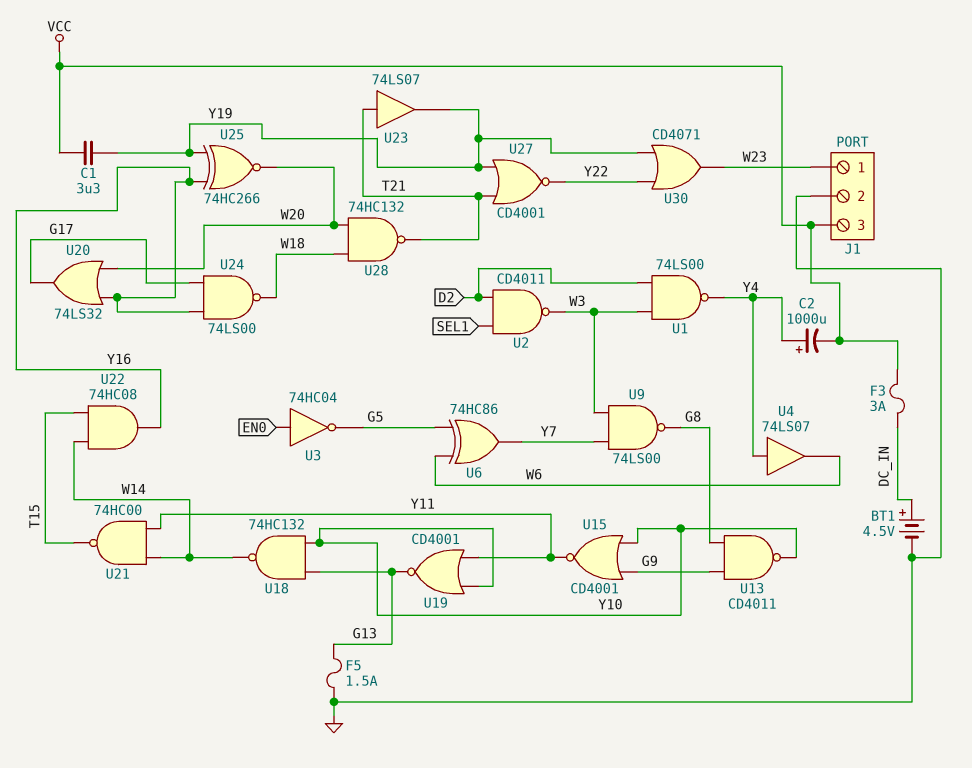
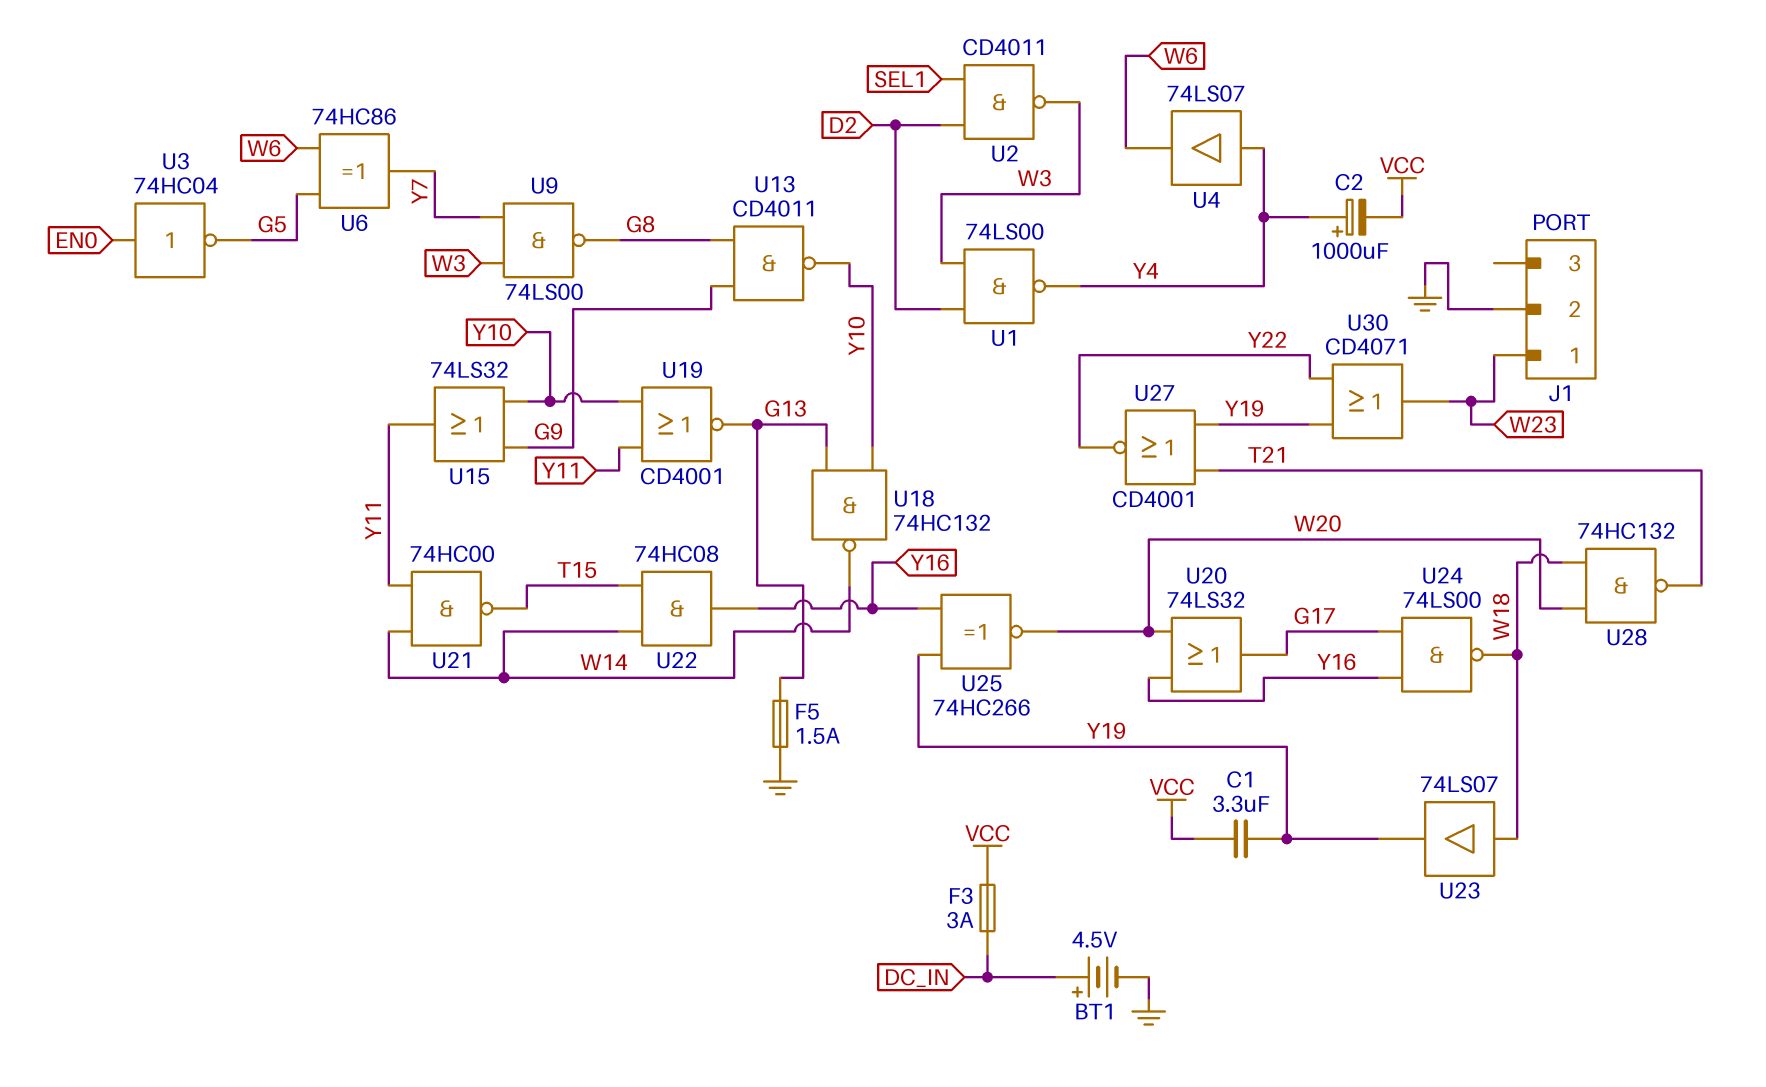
J1 pin 3: VCC -> none
U15: NOR CD4001 (in G9, in Y10, out Y11) -> OR 74LS32 (in G9, in Y10, out Y11)
U23: buffer 74LS07 (in T21, out Y19) -> buffer 74LS07 (in W18, out Y19)

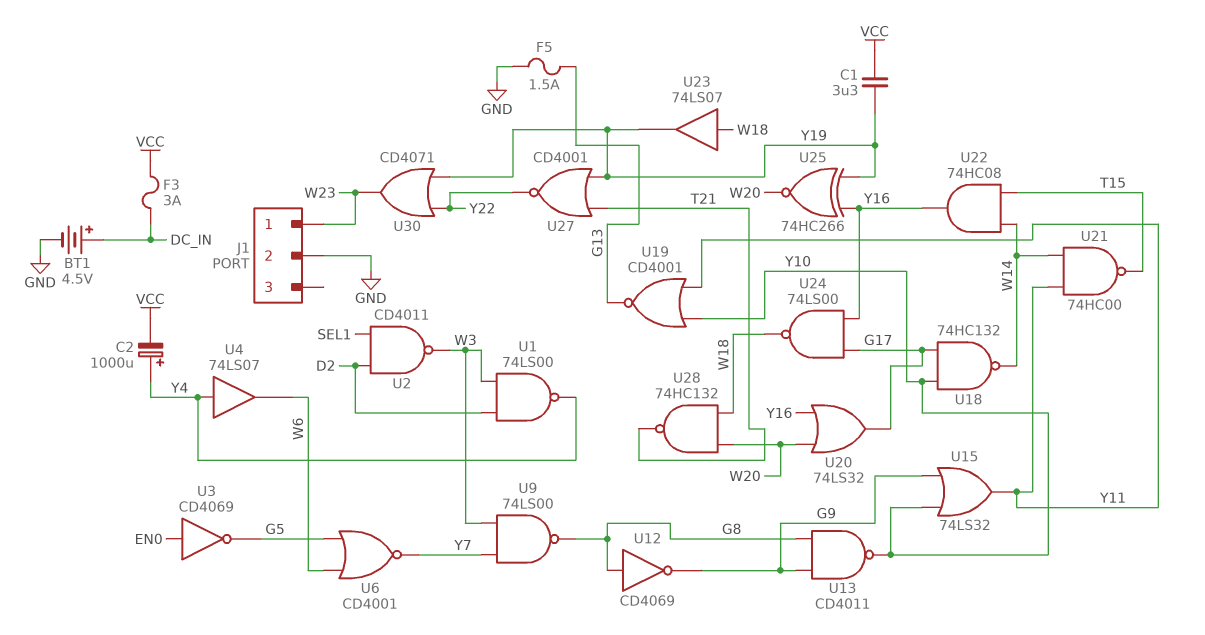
U3: NOT 74HC04 (in EN0, out G5) -> NOT CD4069 (in EN0, out G5)
U6: XOR 74HC86 (in G5, in W6, out Y7) -> NOR CD4001 (in G5, in W6, out Y7)
U12: none -> NOT CD4069 (in G8, out G9)
U18: NAND 74HC132 (in G13, in Y10, out W14) -> NAND 74HC132 (in G17, in Y10, out W14)

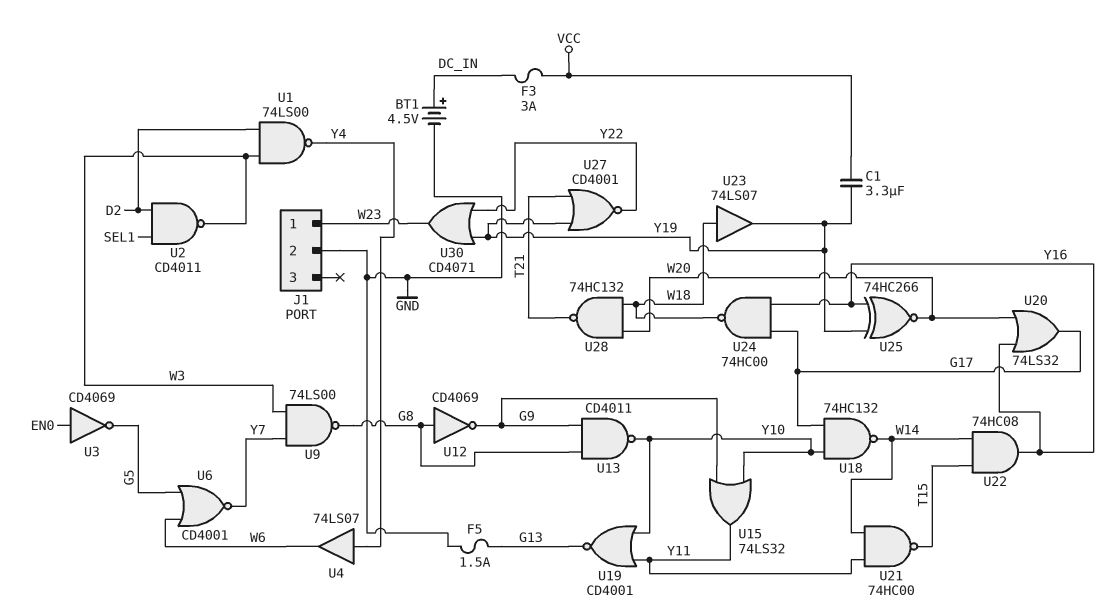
C2: 1000uF (plus Y4, minus VCC) -> none
U24: NAND 74LS00 (in G17, in Y16, out W18) -> NAND 74HC00 (in G17, in Y16, out W18)

